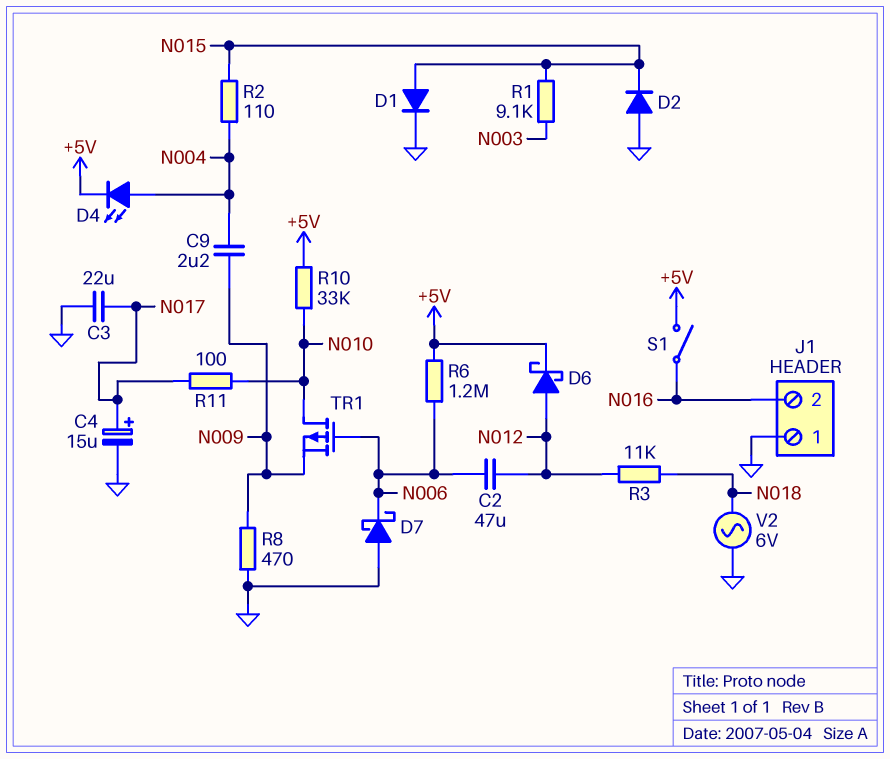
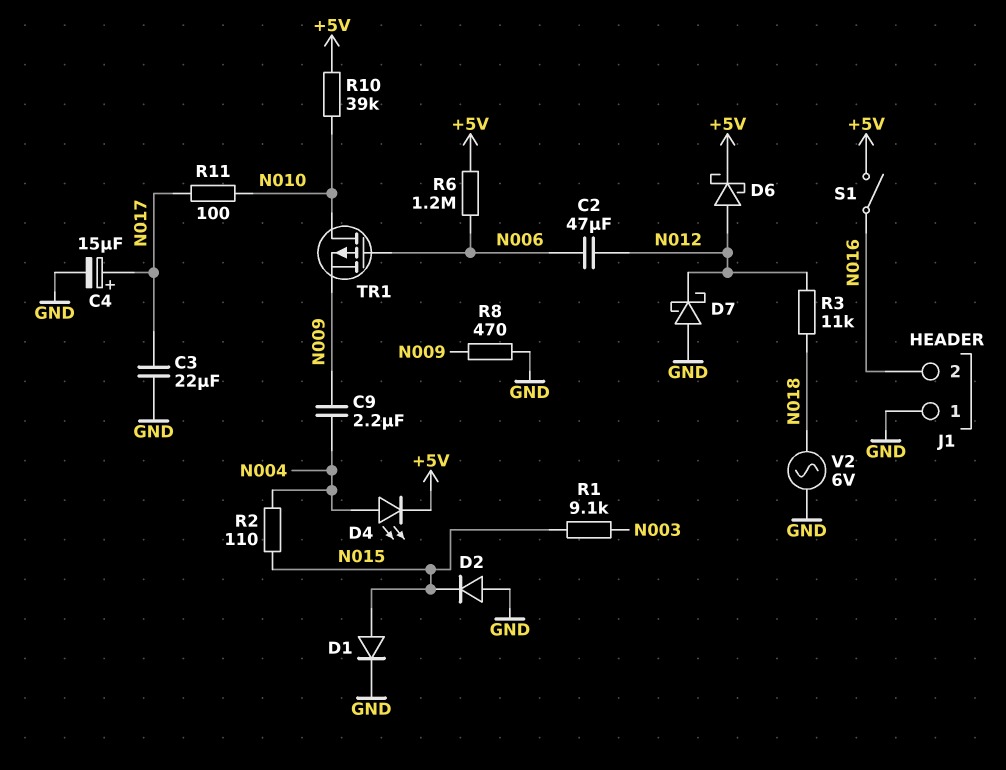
D7: schottky (A GND, K N006) -> schottky (A GND, K N012)
R10: 33k (+5V, N010) -> 39k (+5V, N010)

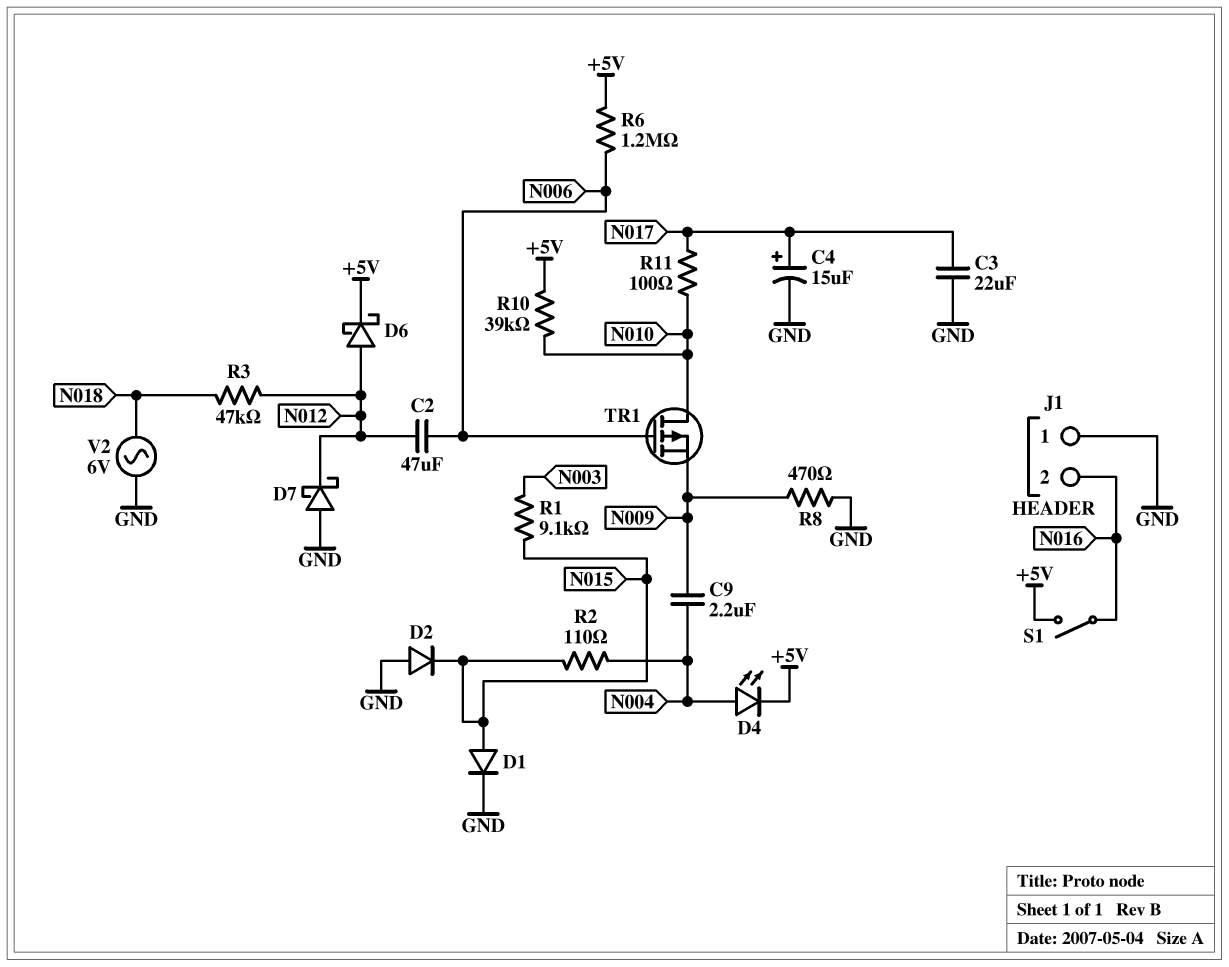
R3: 11k (N012, N018) -> 47k (N012, N018)

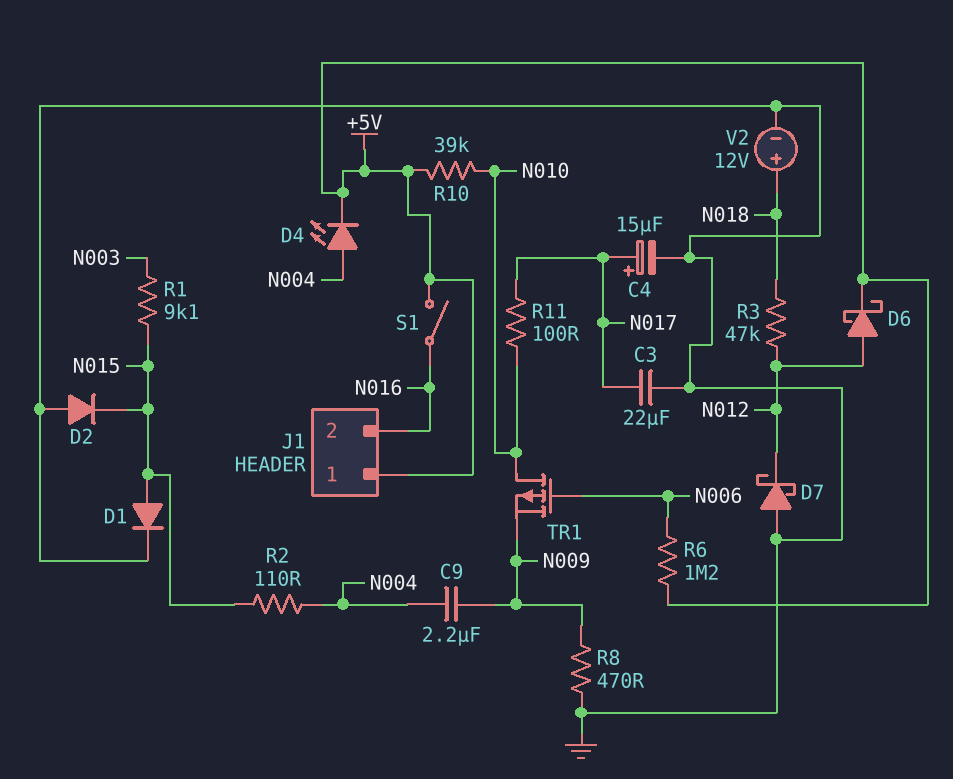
C2: 47uF (N006, N012) -> none
J1 pin 1: GND -> +5V
V2: AC 6V (GND, N018) -> 12V (plus N018, minus GND)

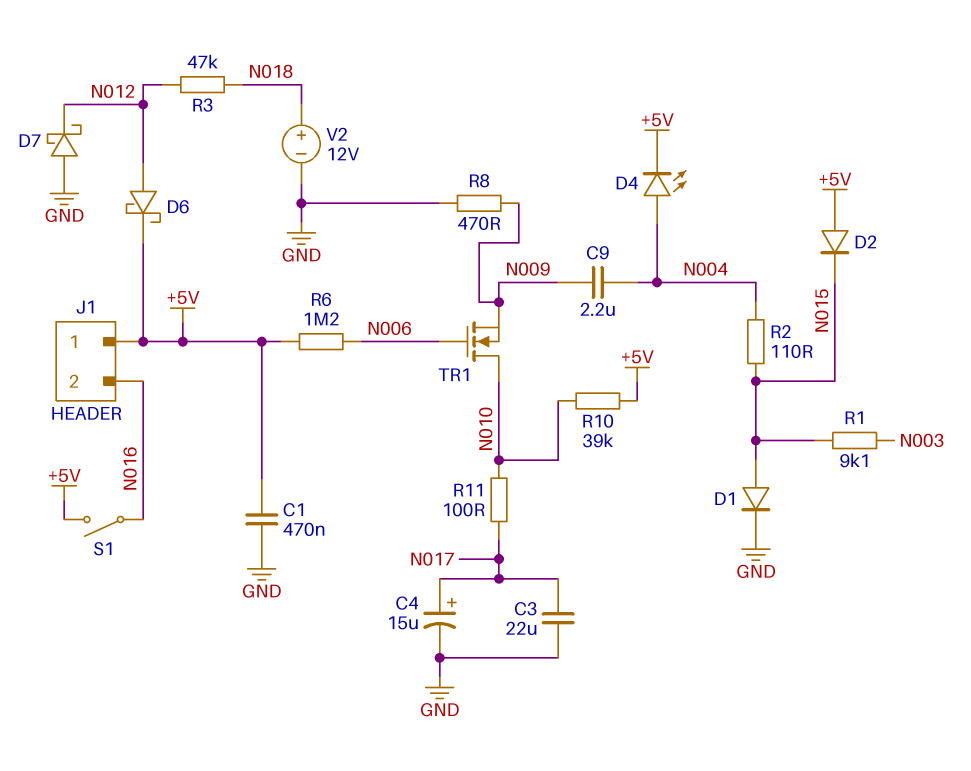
C1: none -> 470nF (+5V, GND)
D2: diode (A GND, K N015) -> diode (A +5V, K N015)
TR1: PMOS (G N006, D N010, S N009) -> NMOS (G N006, D N010, S N009)

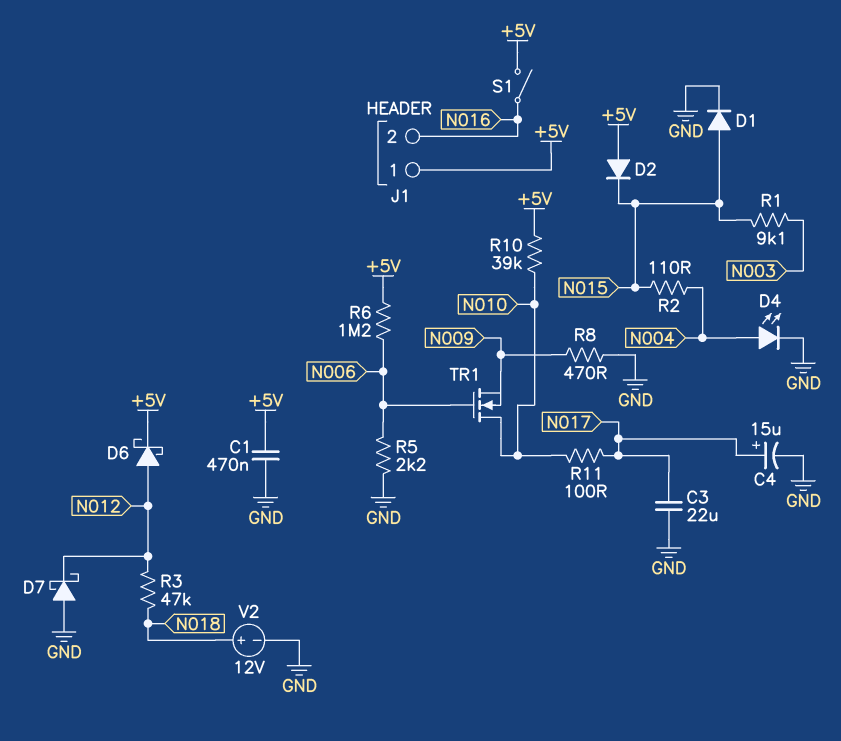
C9: 2.2uF (N004, N009) -> none
D4: LED (A N004, K +5V) -> LED (A N004, K GND)
R5: none -> 2.2k (GND, N006)

